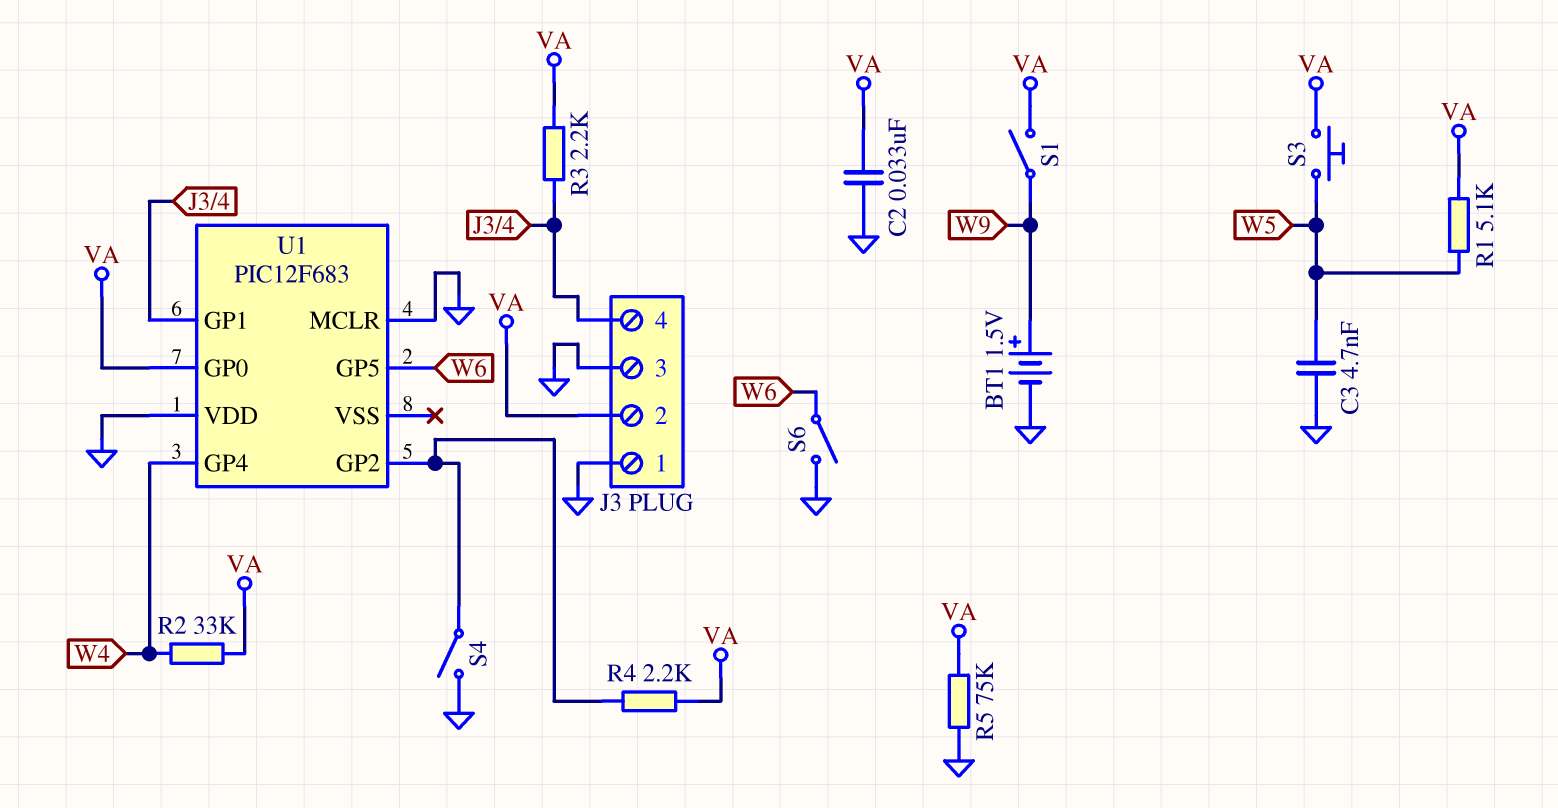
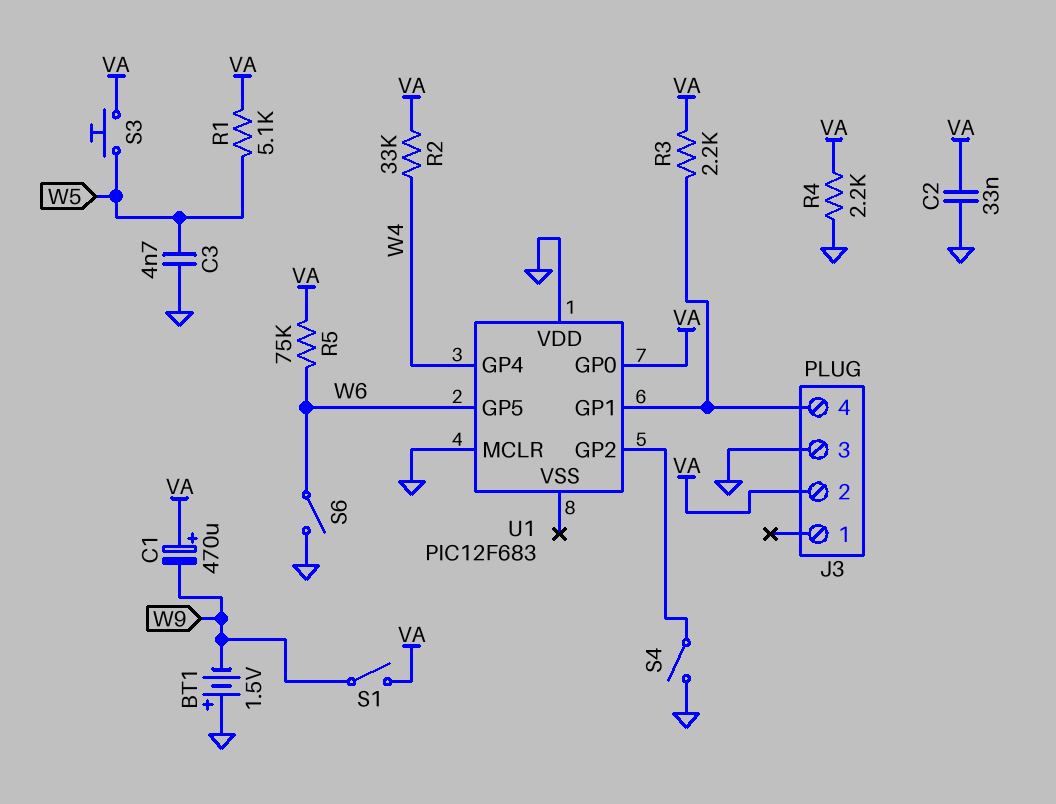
BT1: 1.5V (plus W9, minus GND) -> 1.5V (plus GND, minus W9)
C1: none -> 470uF (plus VA, minus W9)
J3 pin 1: GND -> none
R4: 2.2k (U1/GP2, VA) -> 2.2k (GND, VA)
R5: 75k (GND, VA) -> 75k (VA, W6)

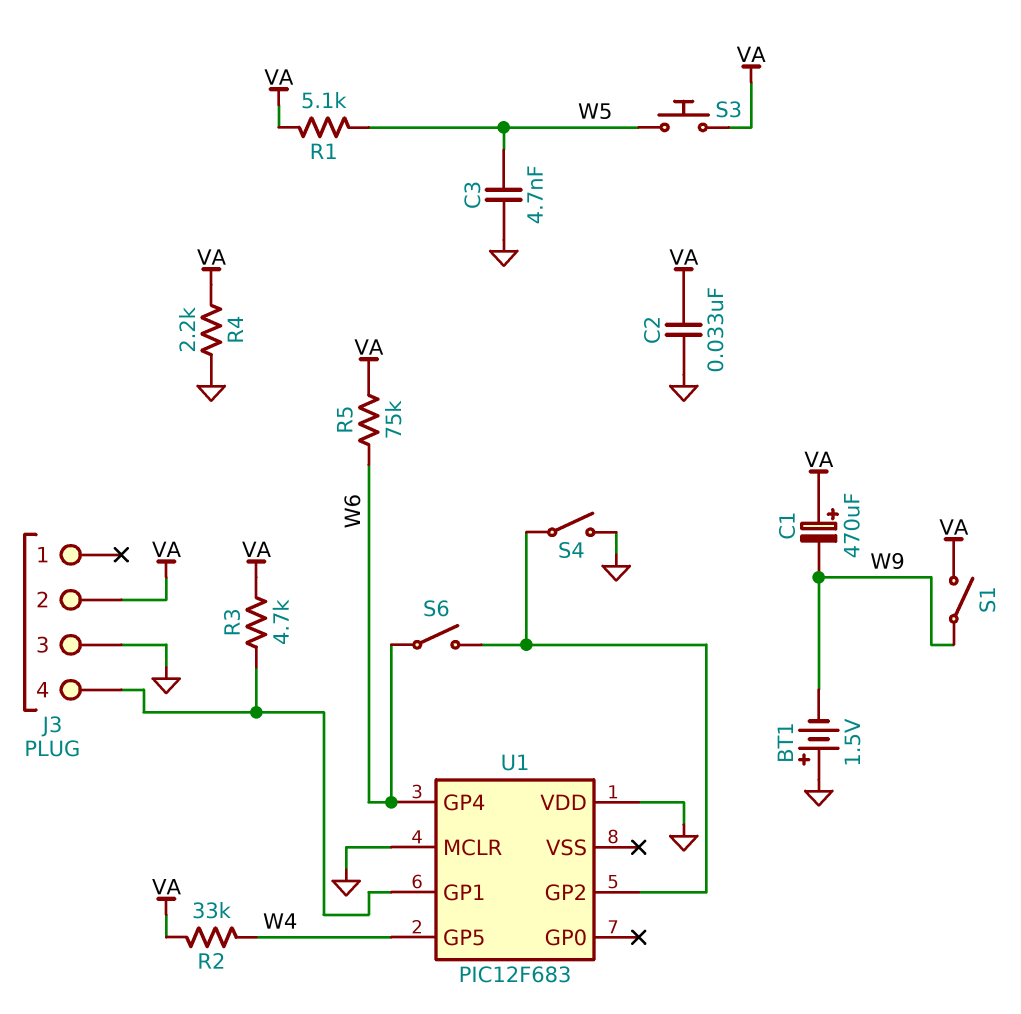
R3: 2.2k (J3/4, VA) -> 4.7k (J3/4, VA)
S6: switch (GND, W6) -> switch (U1/GP2, W6)
U1 pin GP0: VA -> none
U1 pin GP4: W4 -> W6
U1 pin GP5: W6 -> W4

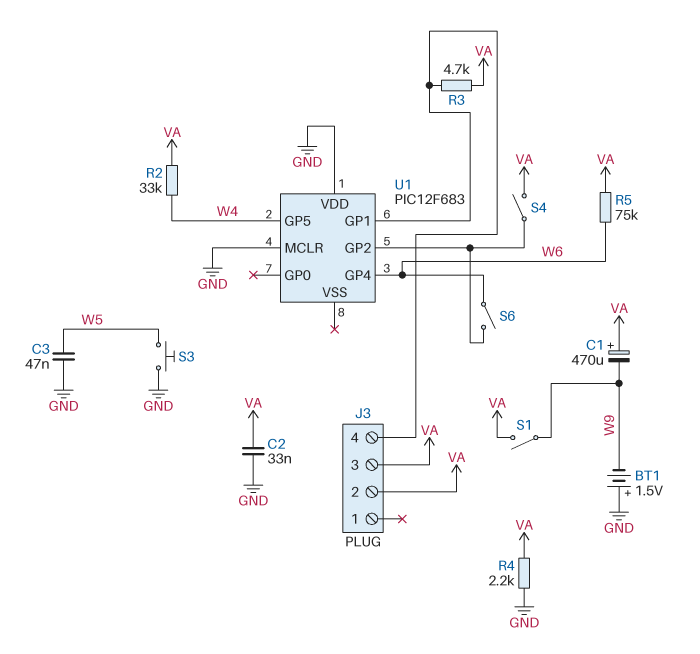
C3: 4.7nF (GND, W5) -> 47nF (GND, W5)
J3 pin 3: GND -> VA
R1: 5.1k (VA, W5) -> none
S3: button (VA, W5) -> button (GND, W5)
S4: switch (GND, U1/GP2) -> switch (U1/GP2, VA)

